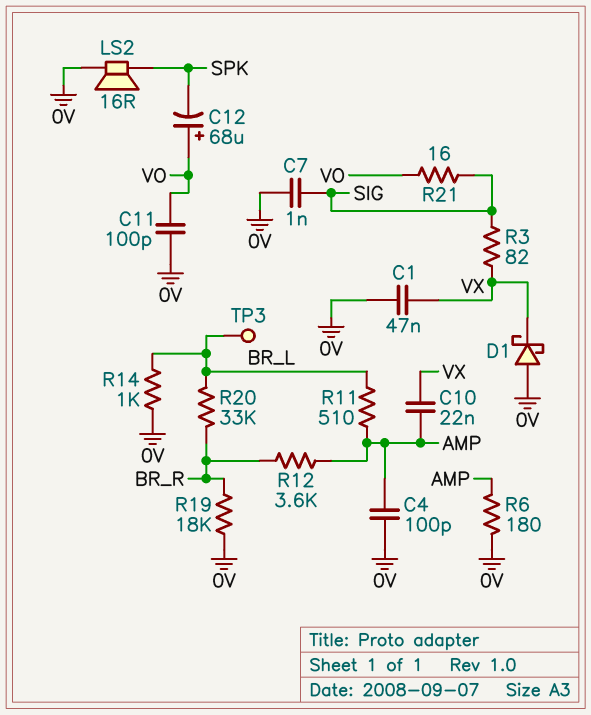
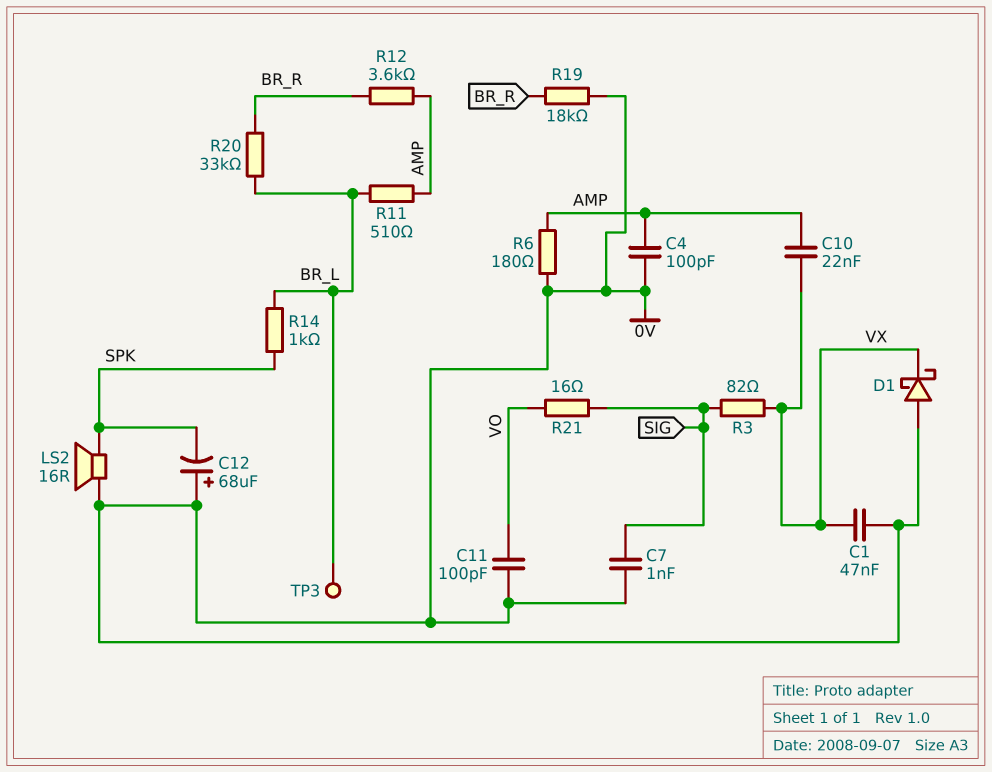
C12: 68uF (plus VO, minus SPK) -> 68uF (plus 0V, minus SPK)
R14: 1k (0V, BR_L) -> 1k (BR_L, SPK)

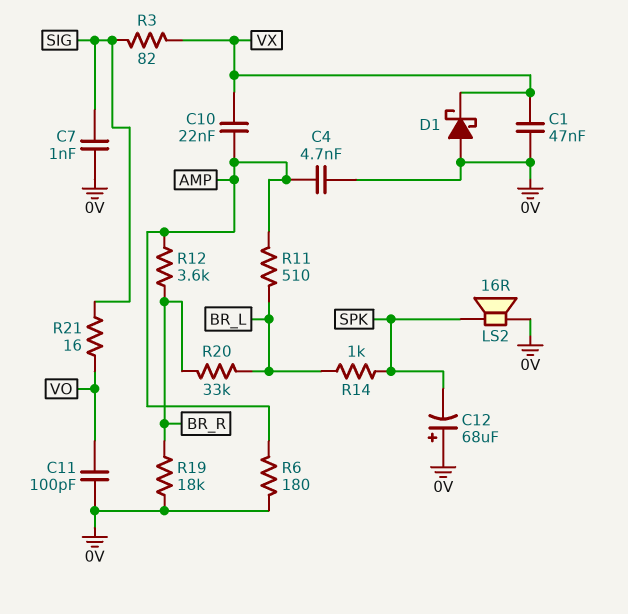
C4: 100pF (0V, AMP) -> 4.7nF (0V, AMP)
TP3: test point (BR_L) -> none

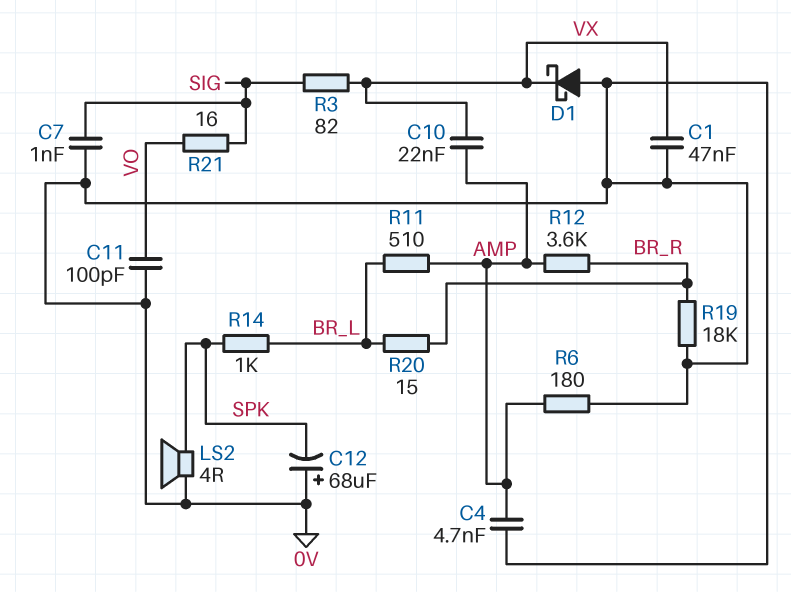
LS2: speaker 16R (0V, SPK) -> speaker 4R (0V, SPK)
R20: 33k (BR_L, BR_R) -> 15 (BR_L, BR_R)

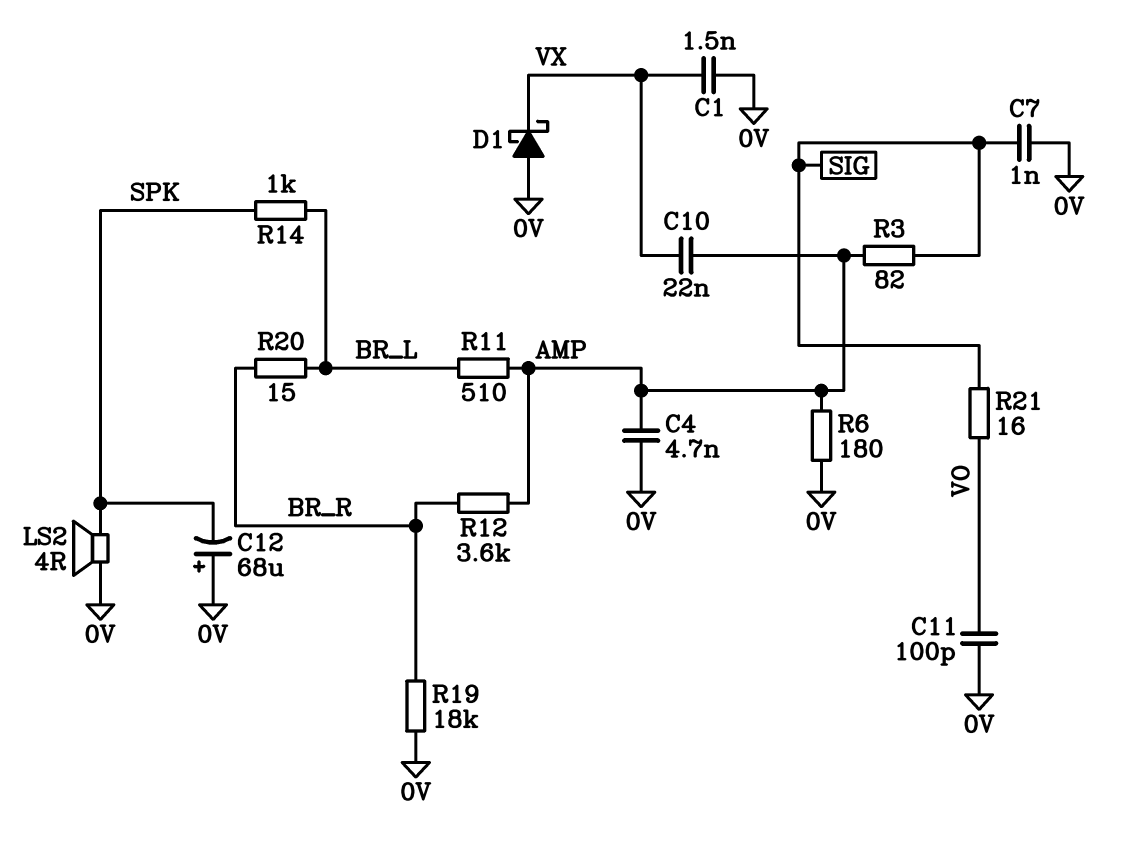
C1: 47nF (0V, VX) -> 1.5nF (0V, VX)
R3: 82 (SIG, VX) -> 82 (AMP, SIG)

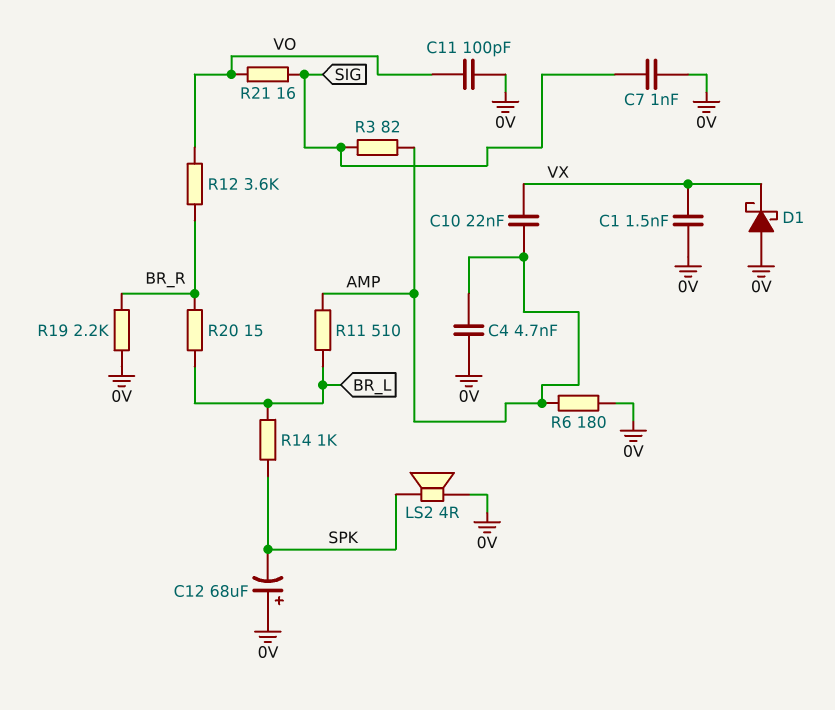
R12: 3.6k (AMP, BR_R) -> 3.6k (BR_R, VO)
R19: 18k (0V, BR_R) -> 2.2k (0V, BR_R)

